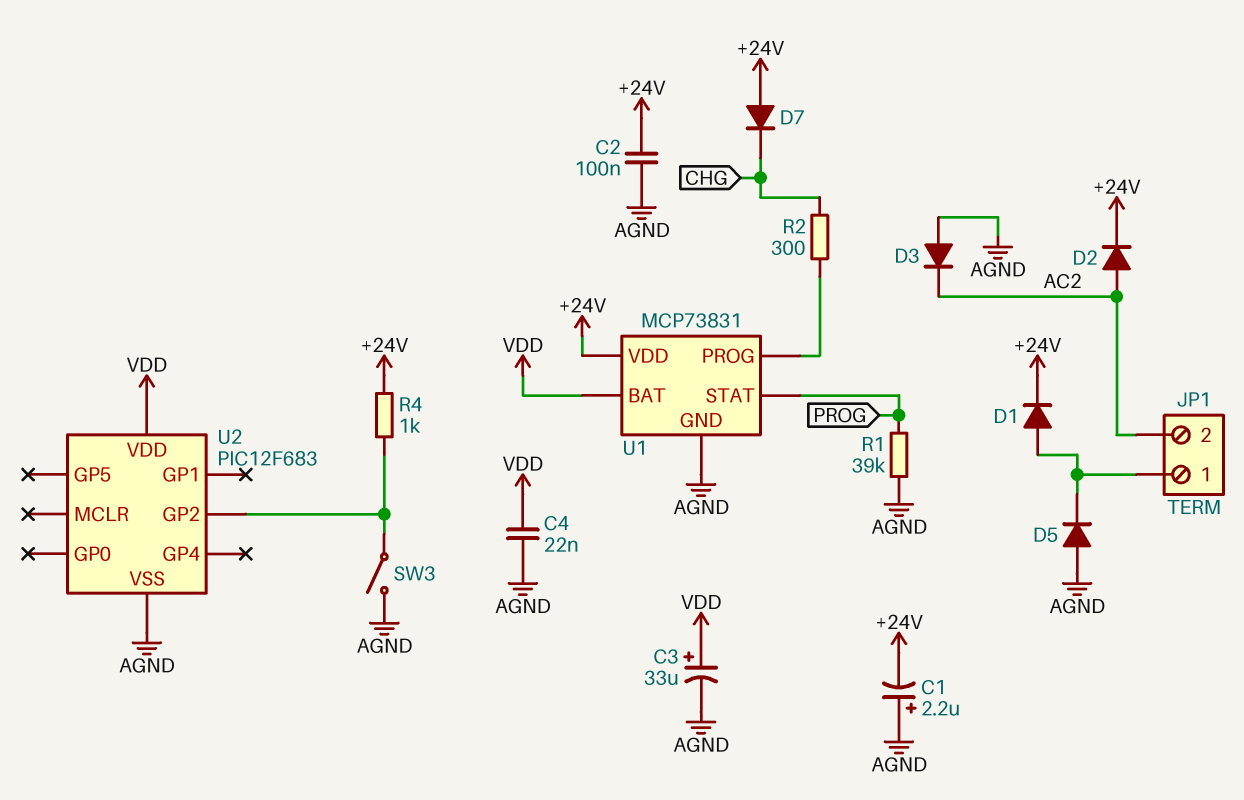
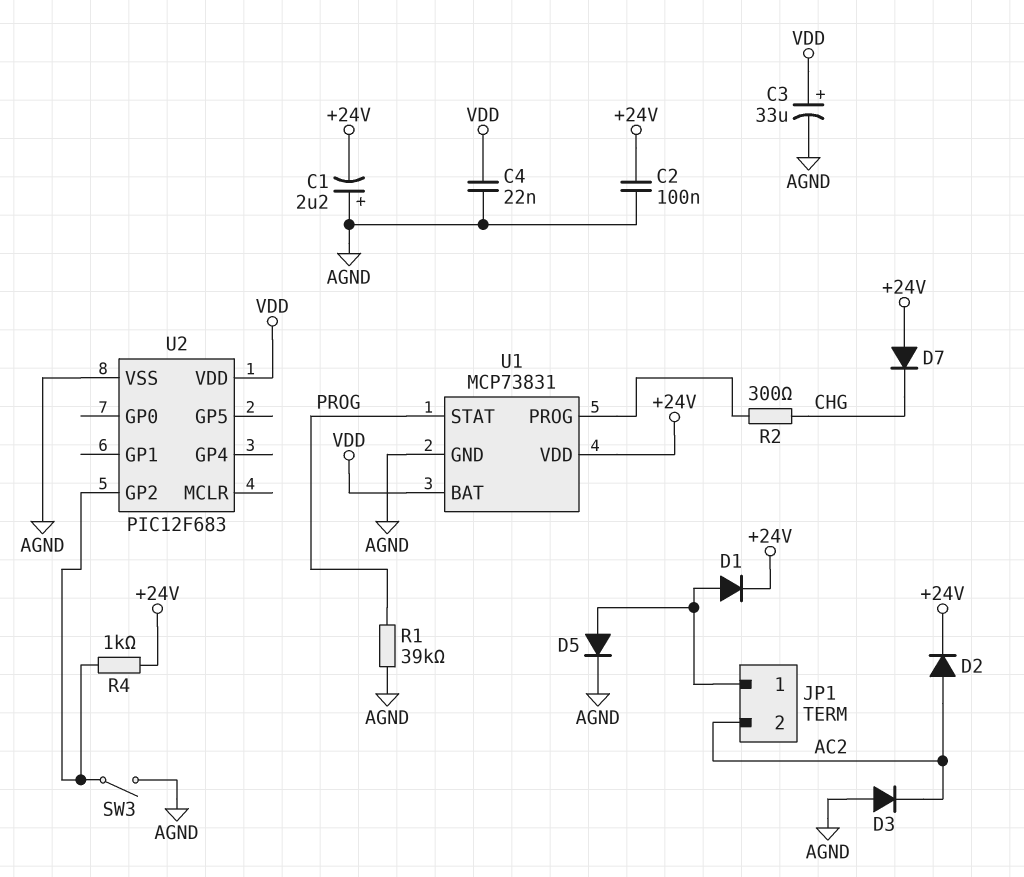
D5: diode (A AGND, K JP1/1) -> diode (A JP1/1, K AGND)

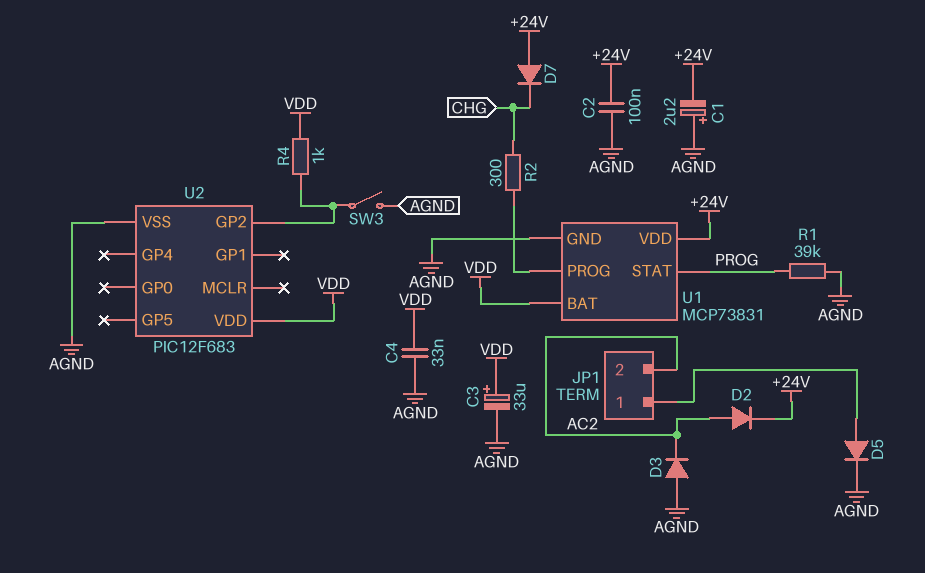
C4: 22nF (AGND, VDD) -> 33nF (AGND, VDD)
D1: diode (A JP1/1, K +24V) -> none
R4: 1k (+24V, U2/GP2) -> 1k (U2/GP2, VDD)

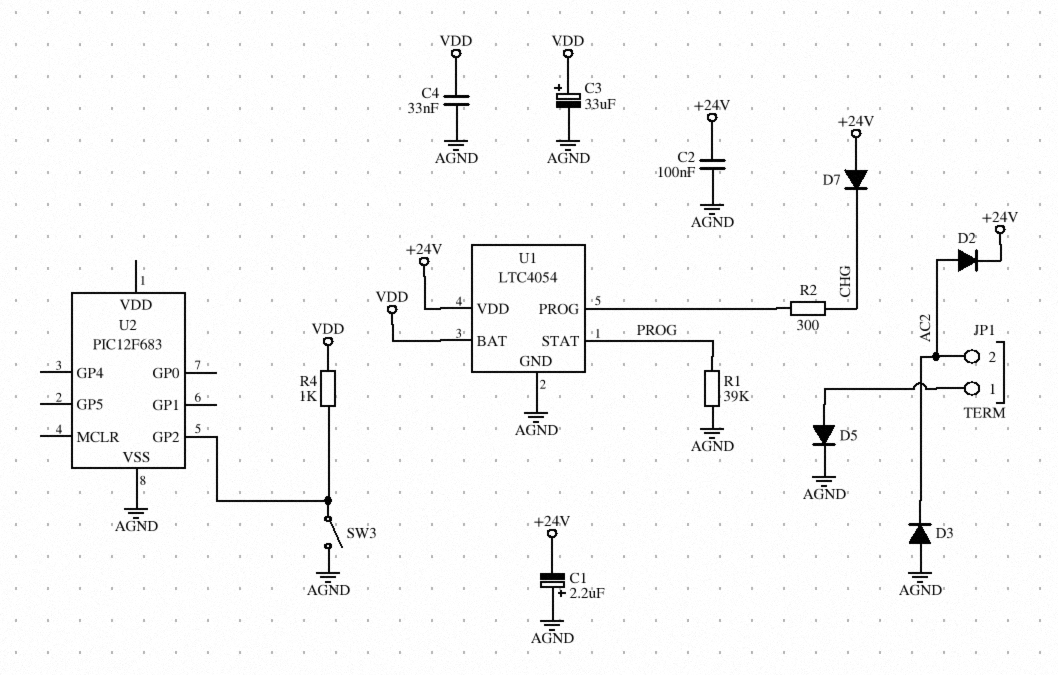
U1: MCP73831 -> LTC4054
U2 pin VDD: VDD -> none

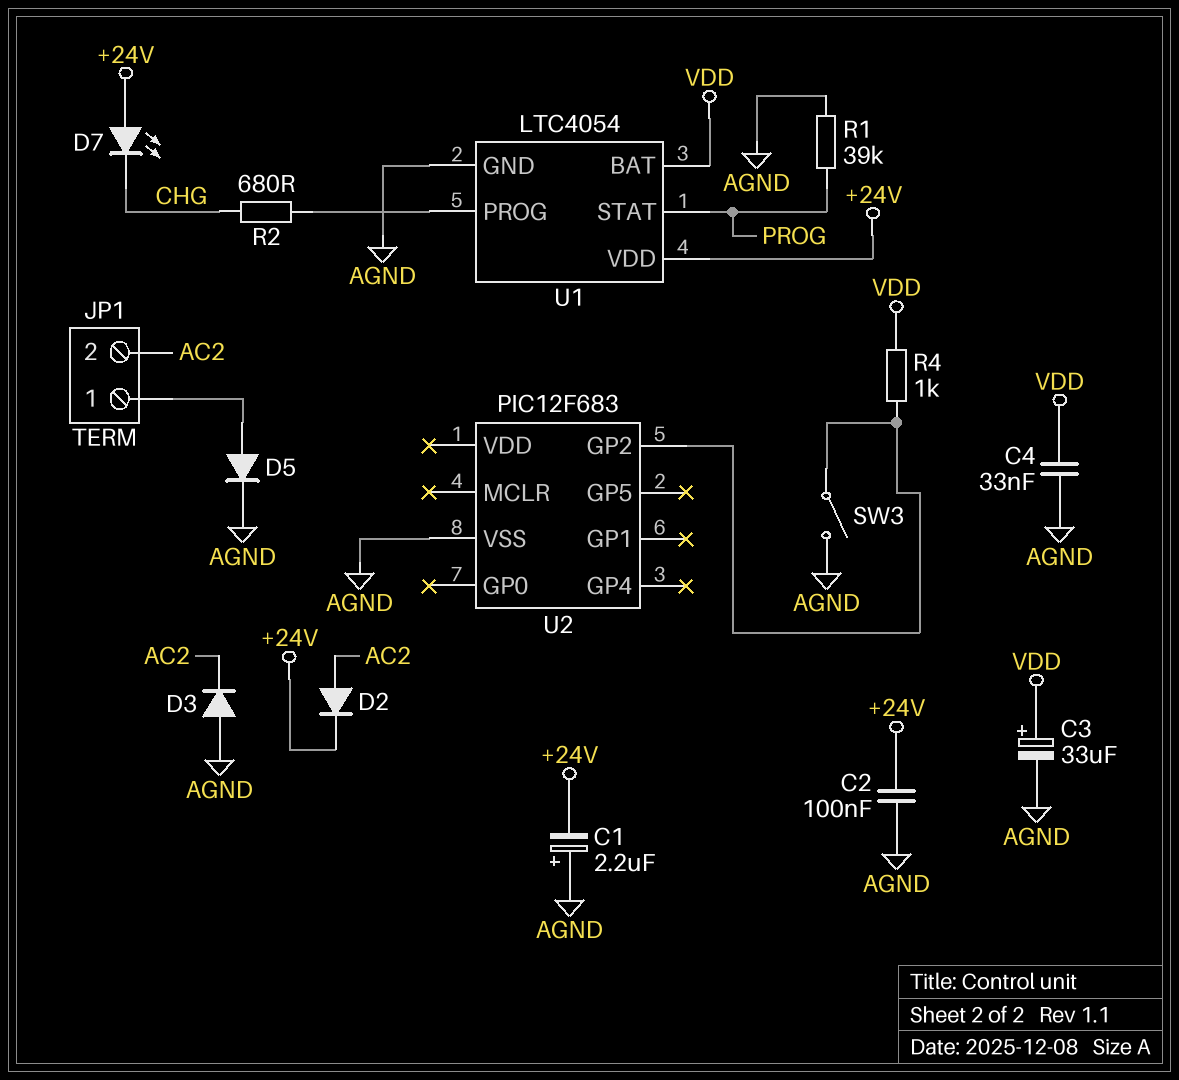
D7: diode (A +24V, K CHG) -> LED (A +24V, K CHG)
R2: 300 (CHG, U1/PROG) -> 680 (CHG, U1/PROG)

